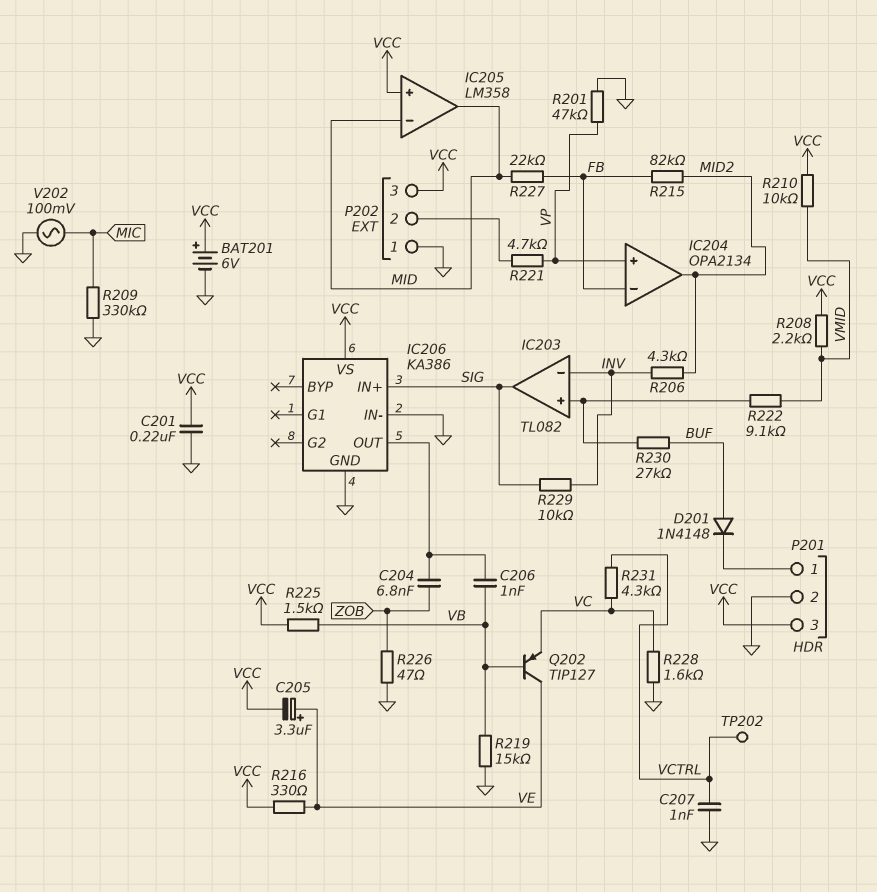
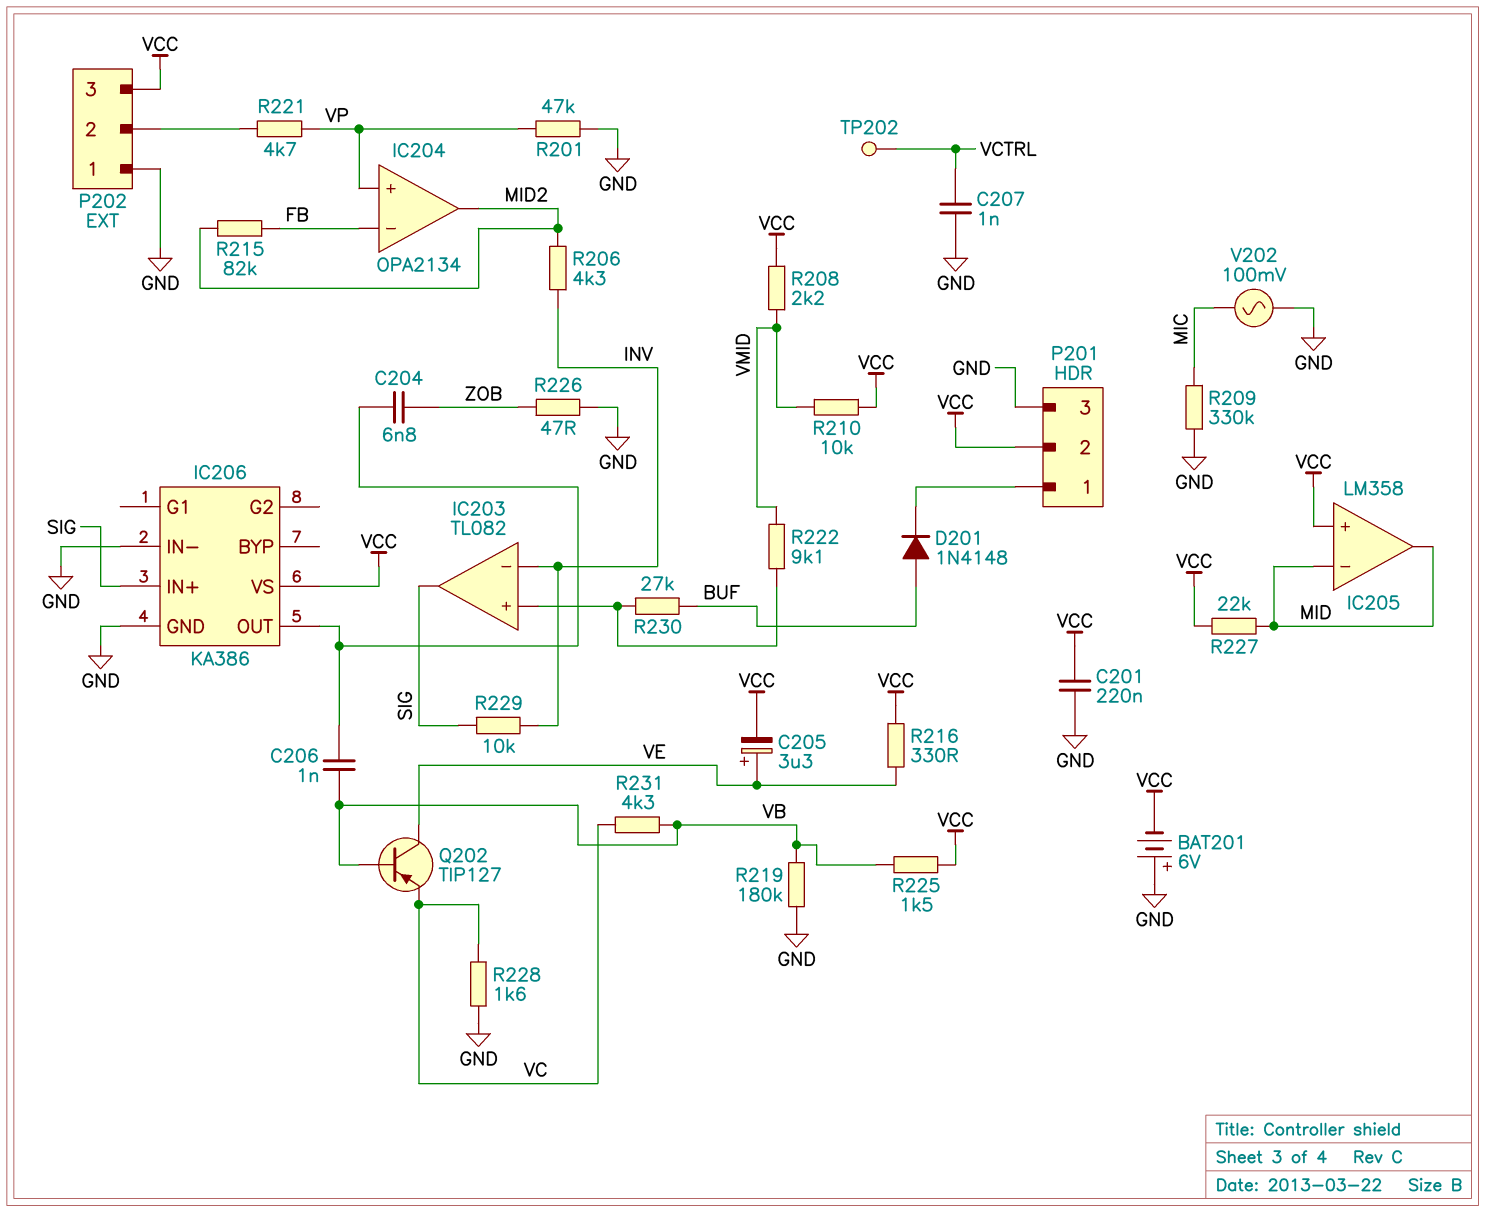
BAT201: 6V (plus VCC, minus GND) -> 6V (plus GND, minus VCC)
P201 pin 2: GND -> VCC
P201 pin 3: VCC -> GND
R219: 15k (GND, VB) -> 180k (GND, VB)
R227: 22k (FB, MID) -> 22k (MID, VCC)
R231: 4.3k (VC, VCTRL) -> 4.3k (VB, VC)

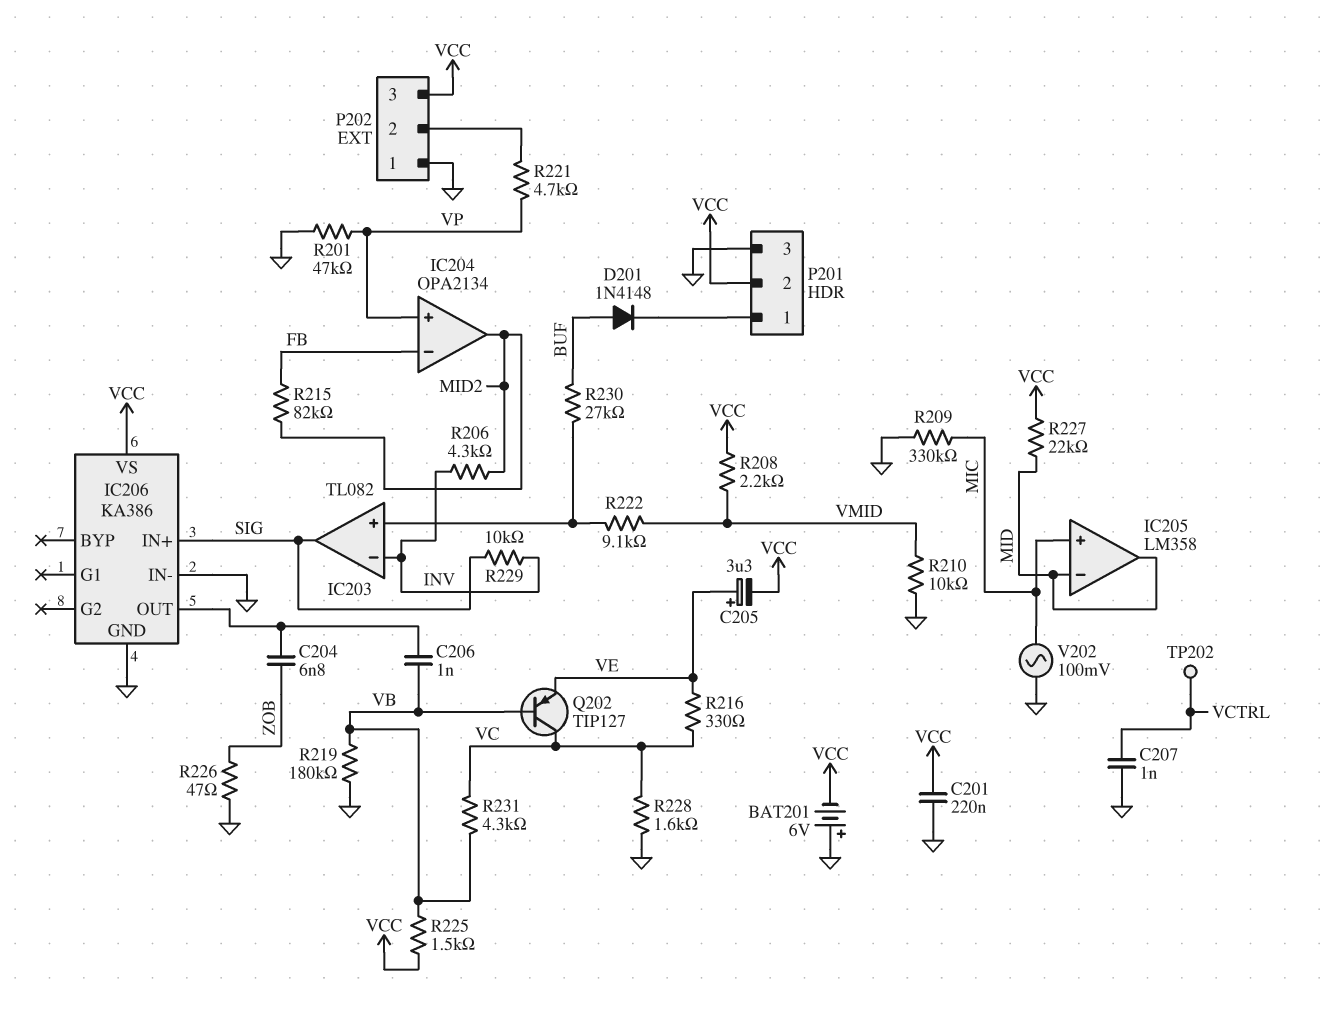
IC205 pin in+: VCC -> MIC
Q202: PNP TIP127 (B VB, C VE, E VC) -> PNP TIP127 (B VB, C VC, E VE)
R210: 10k (VCC, VMID) -> 10k (GND, VMID)
R216: 330 (VCC, VE) -> 330 (VC, VE)

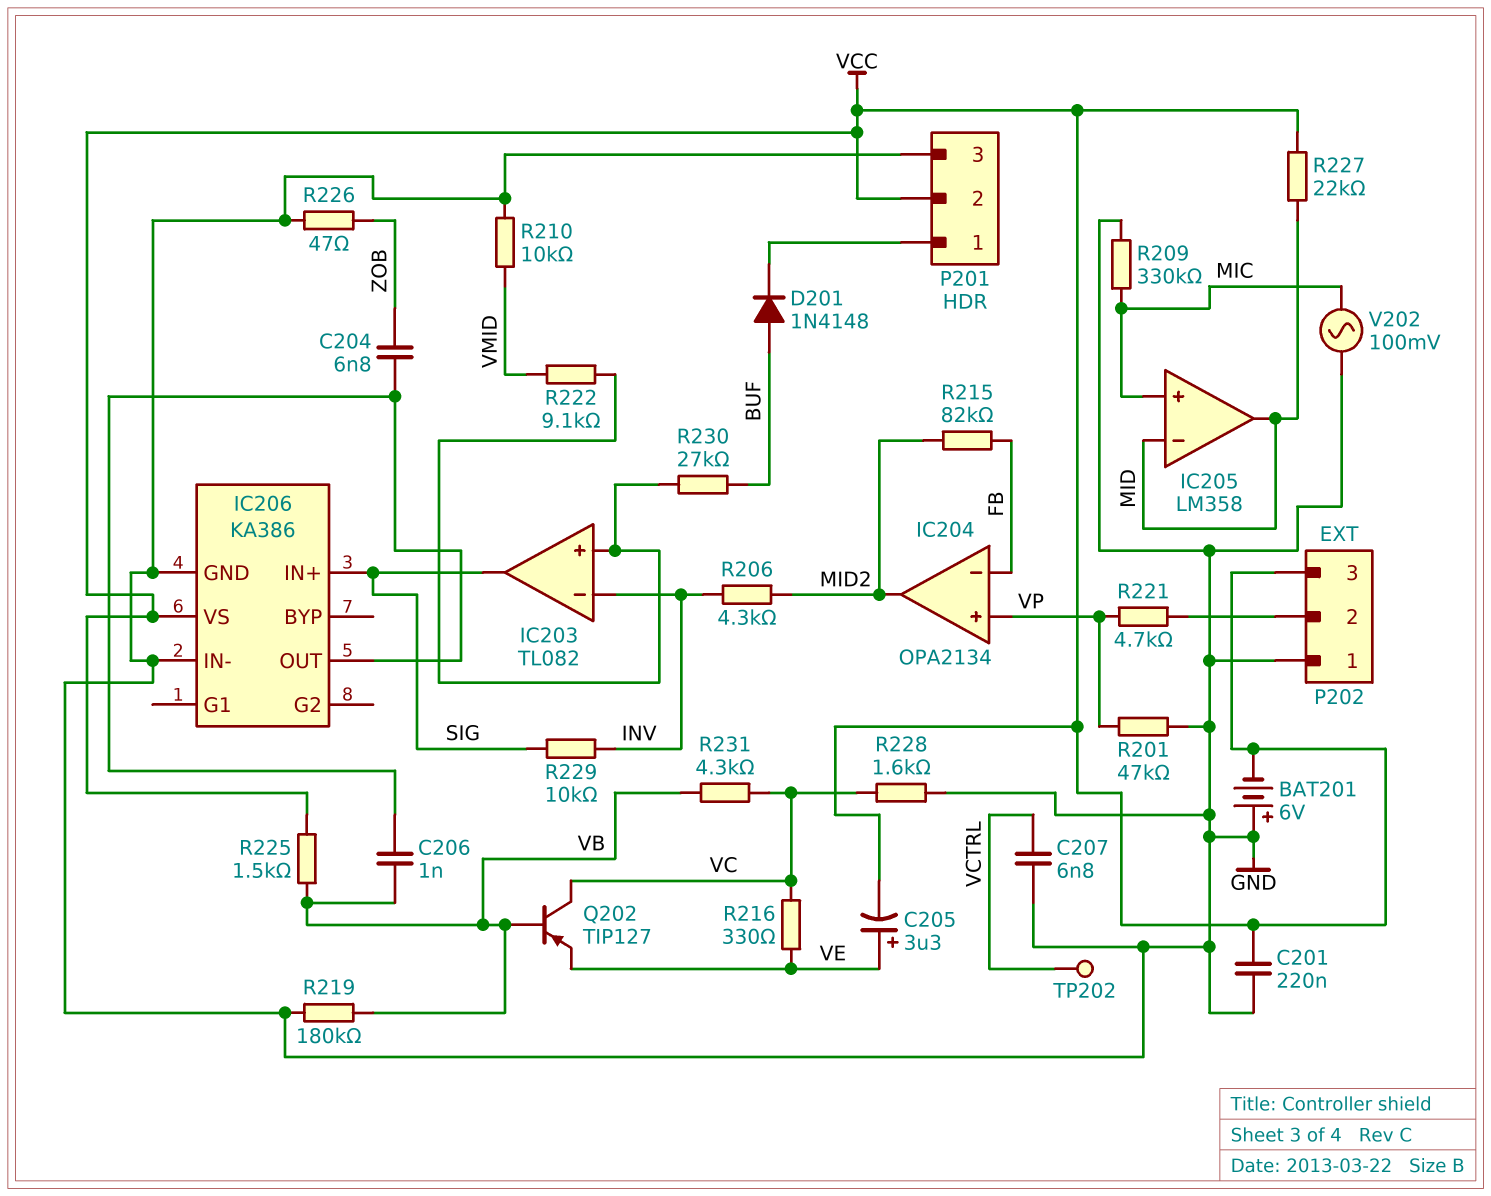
C207: 1nF (GND, VCTRL) -> 6.8nF (GND, VCTRL)
R208: 2.2k (VCC, VMID) -> none

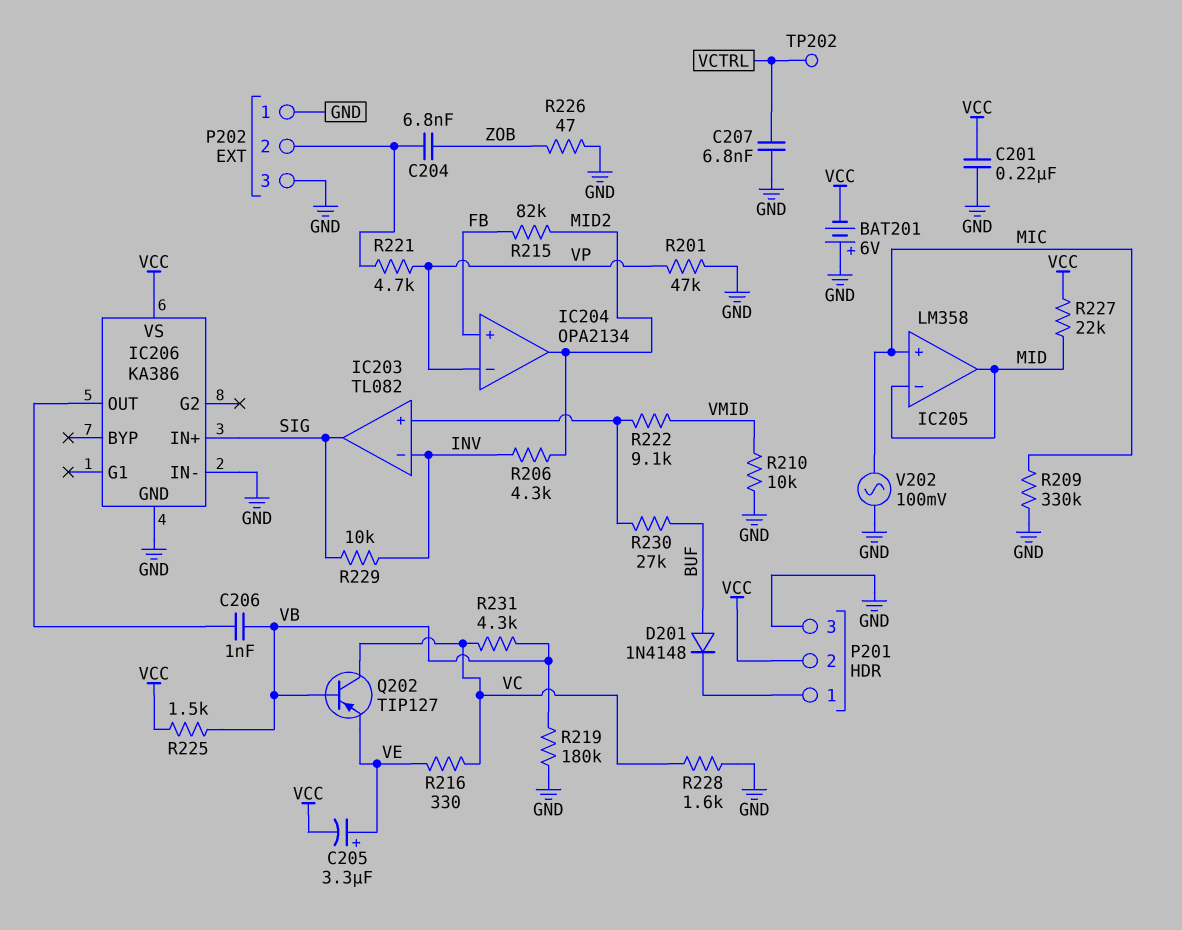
C204: 6.8nF (IC206/OUT, ZOB) -> 6.8nF (P202/2, ZOB)
IC204 pin in+: VP -> FB
IC204 pin in-: FB -> VP
P202 pin 3: VCC -> GND

